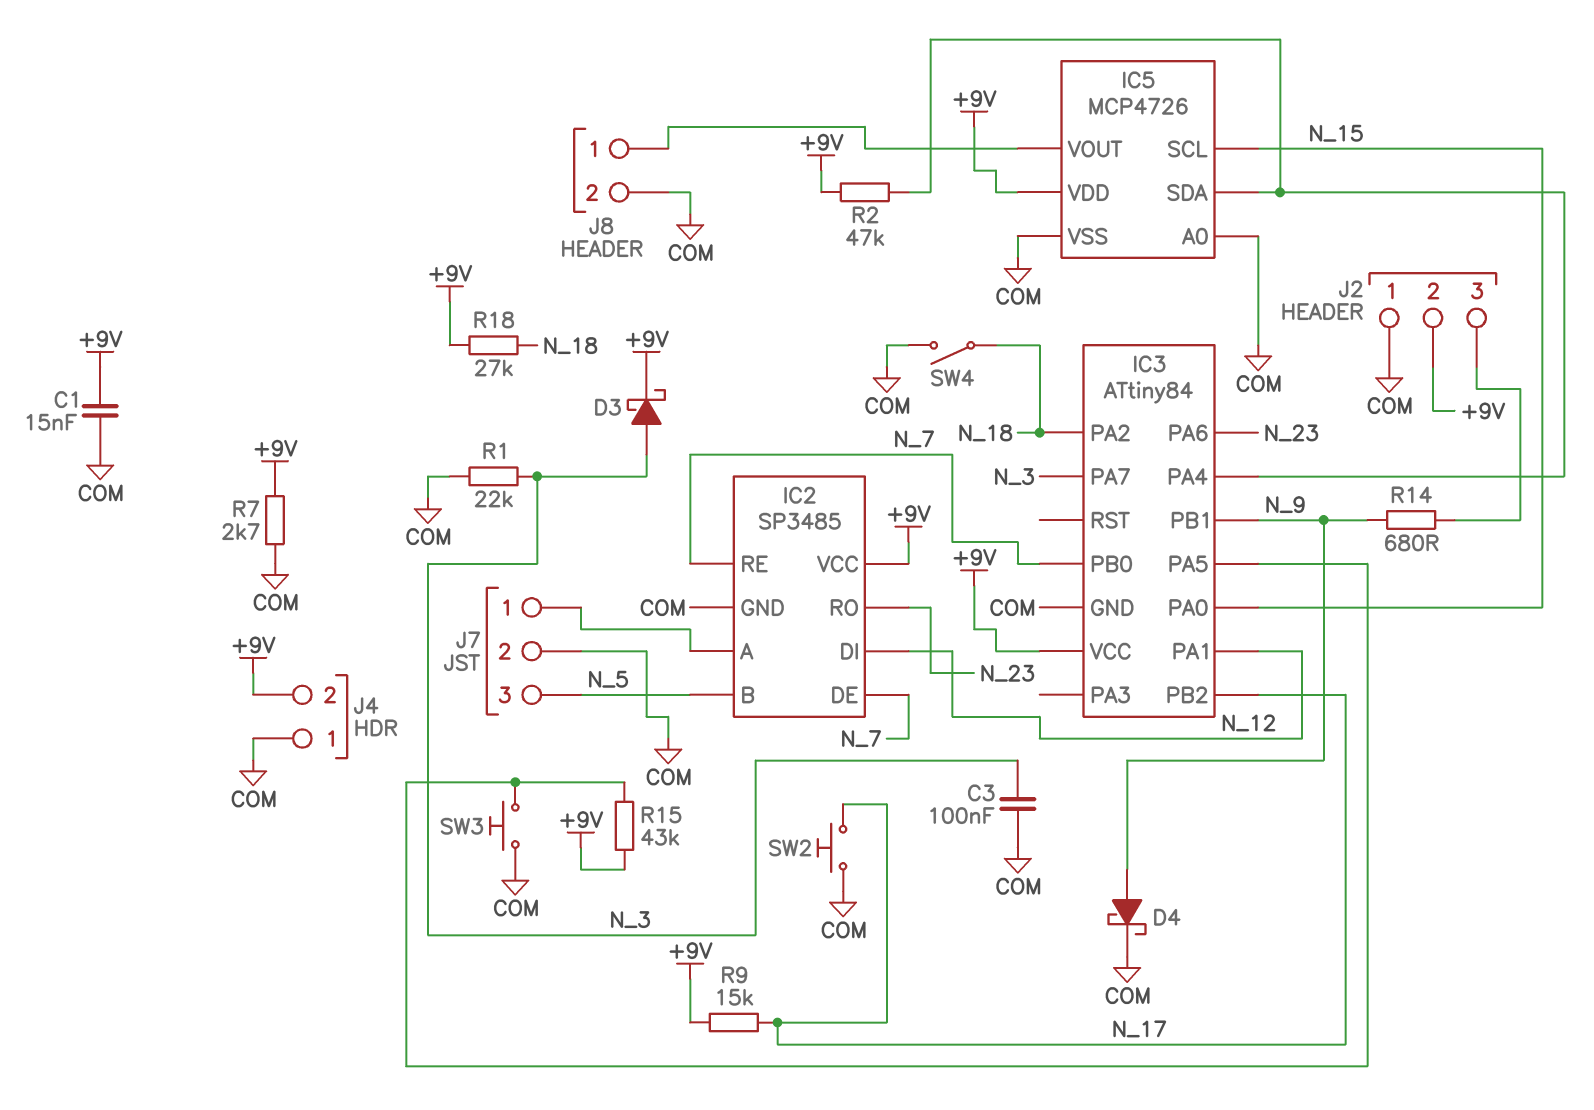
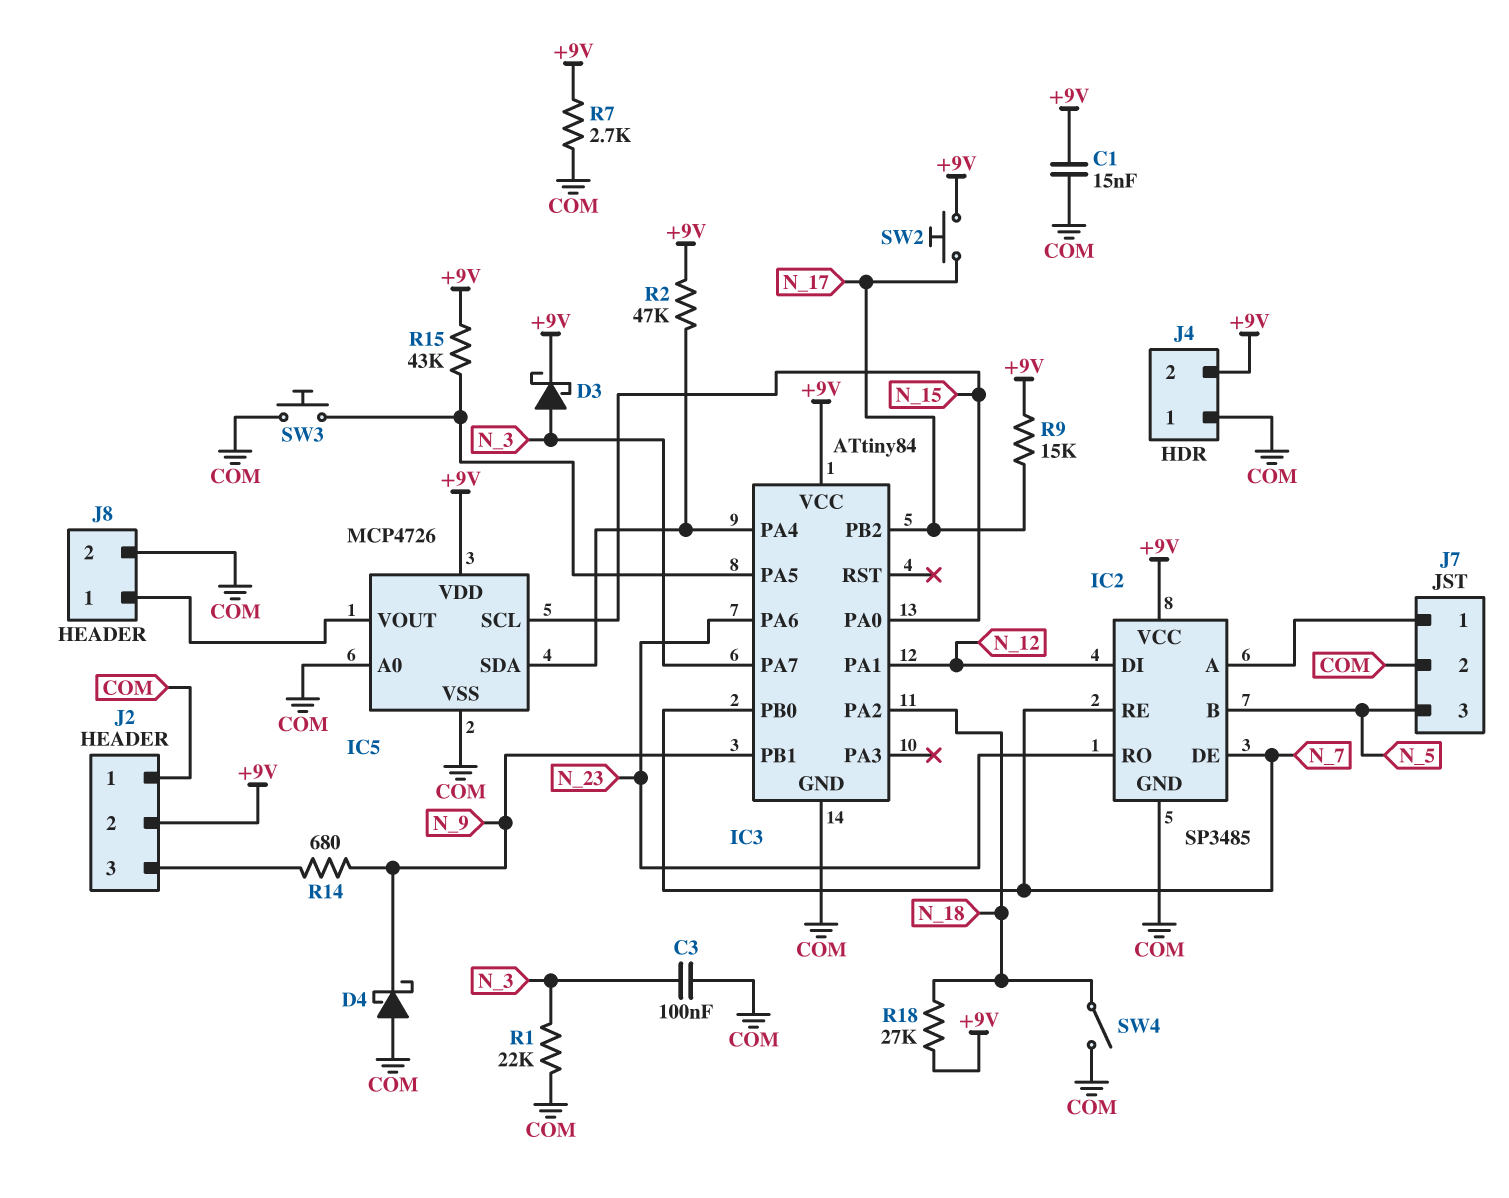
D4: schottky (A N_9, K COM) -> schottky (A COM, K N_9)
SW2: button (COM, N_17) -> button (+9V, N_17)

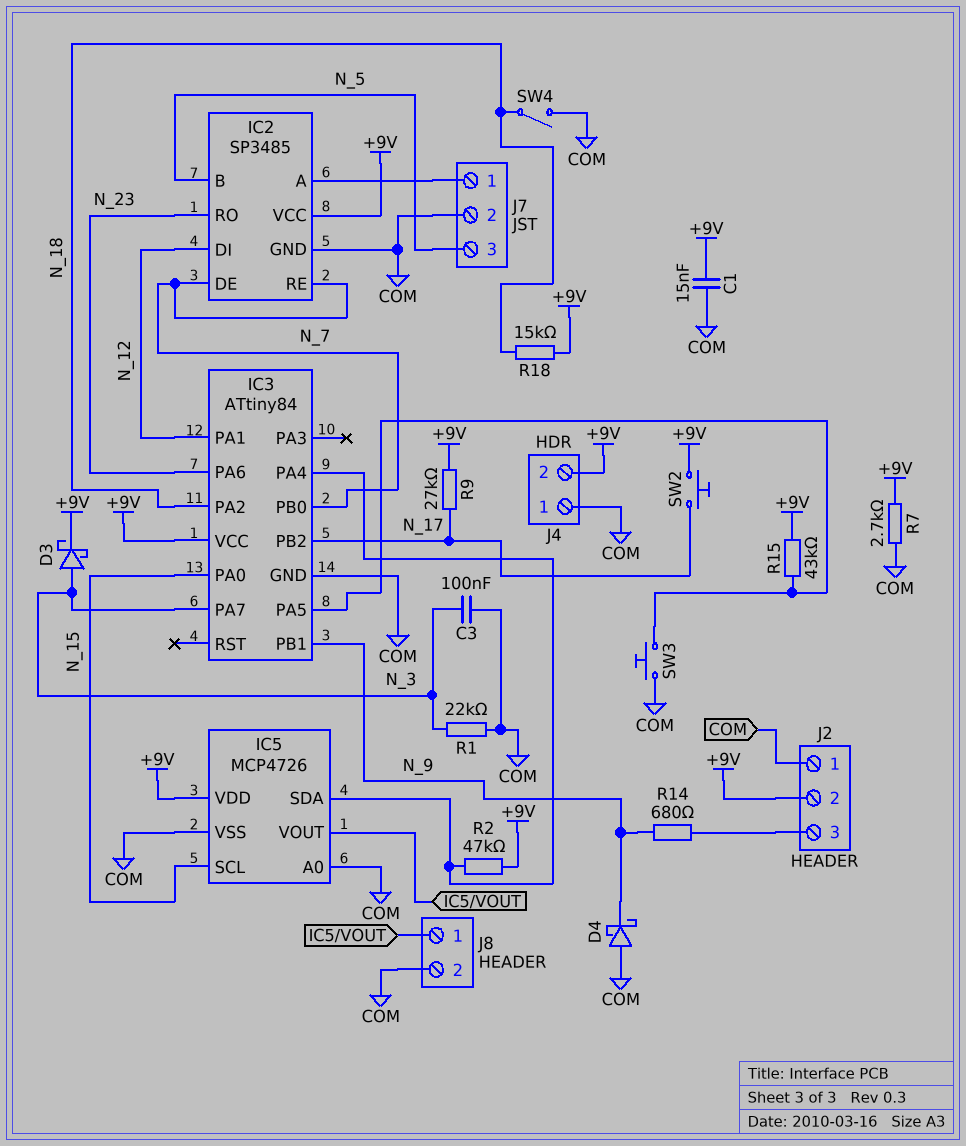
R9: 15k (+9V, N_17) -> 27k (+9V, N_17)
R18: 27k (+9V, N_18) -> 15k (+9V, N_18)

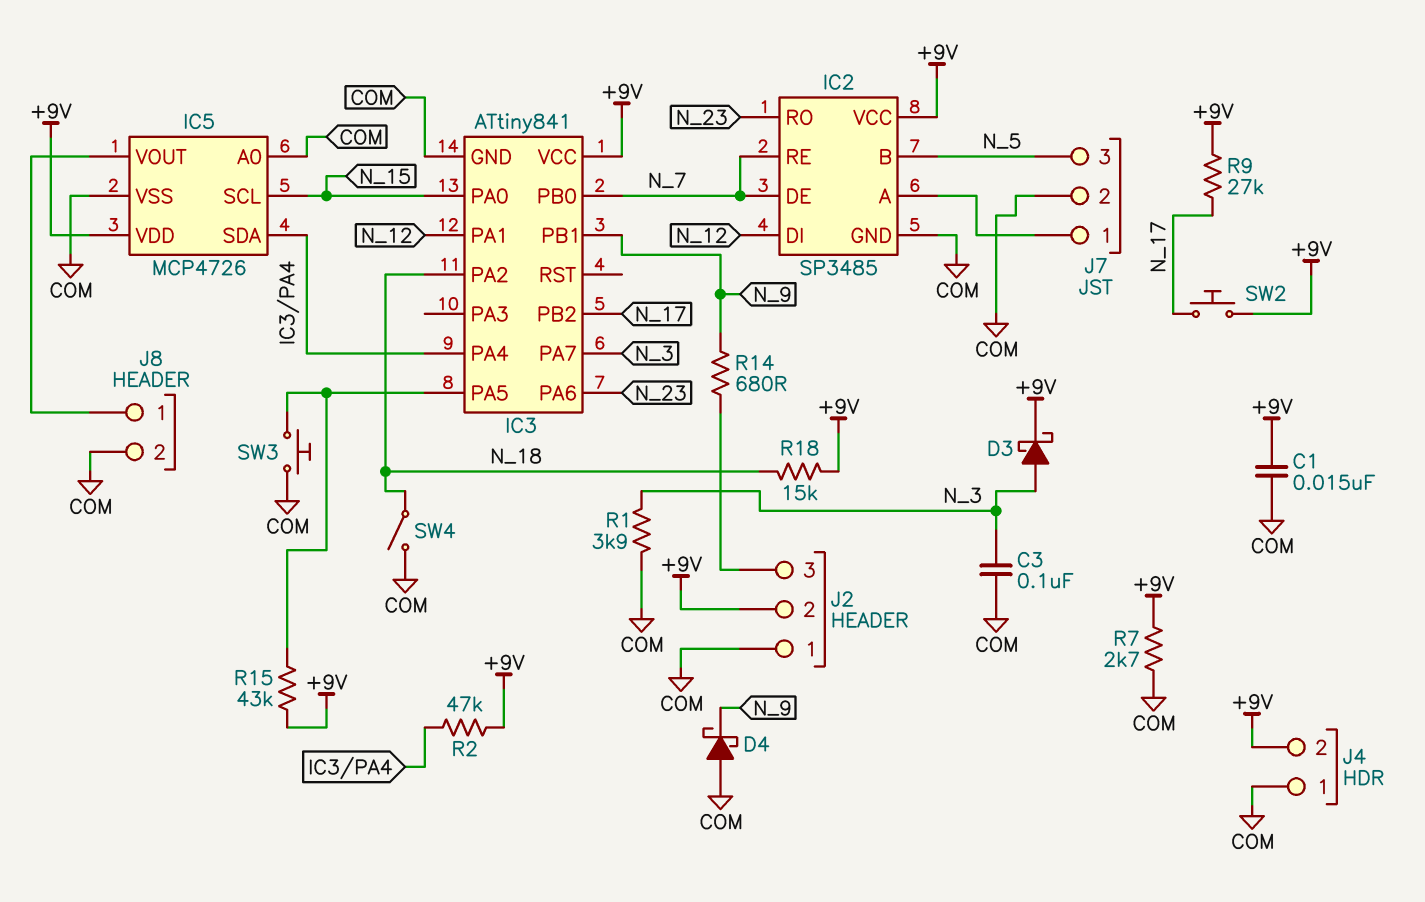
IC3: ATtiny84 -> ATtiny841
R1: 22k (COM, N_3) -> 3.9k (COM, N_3)

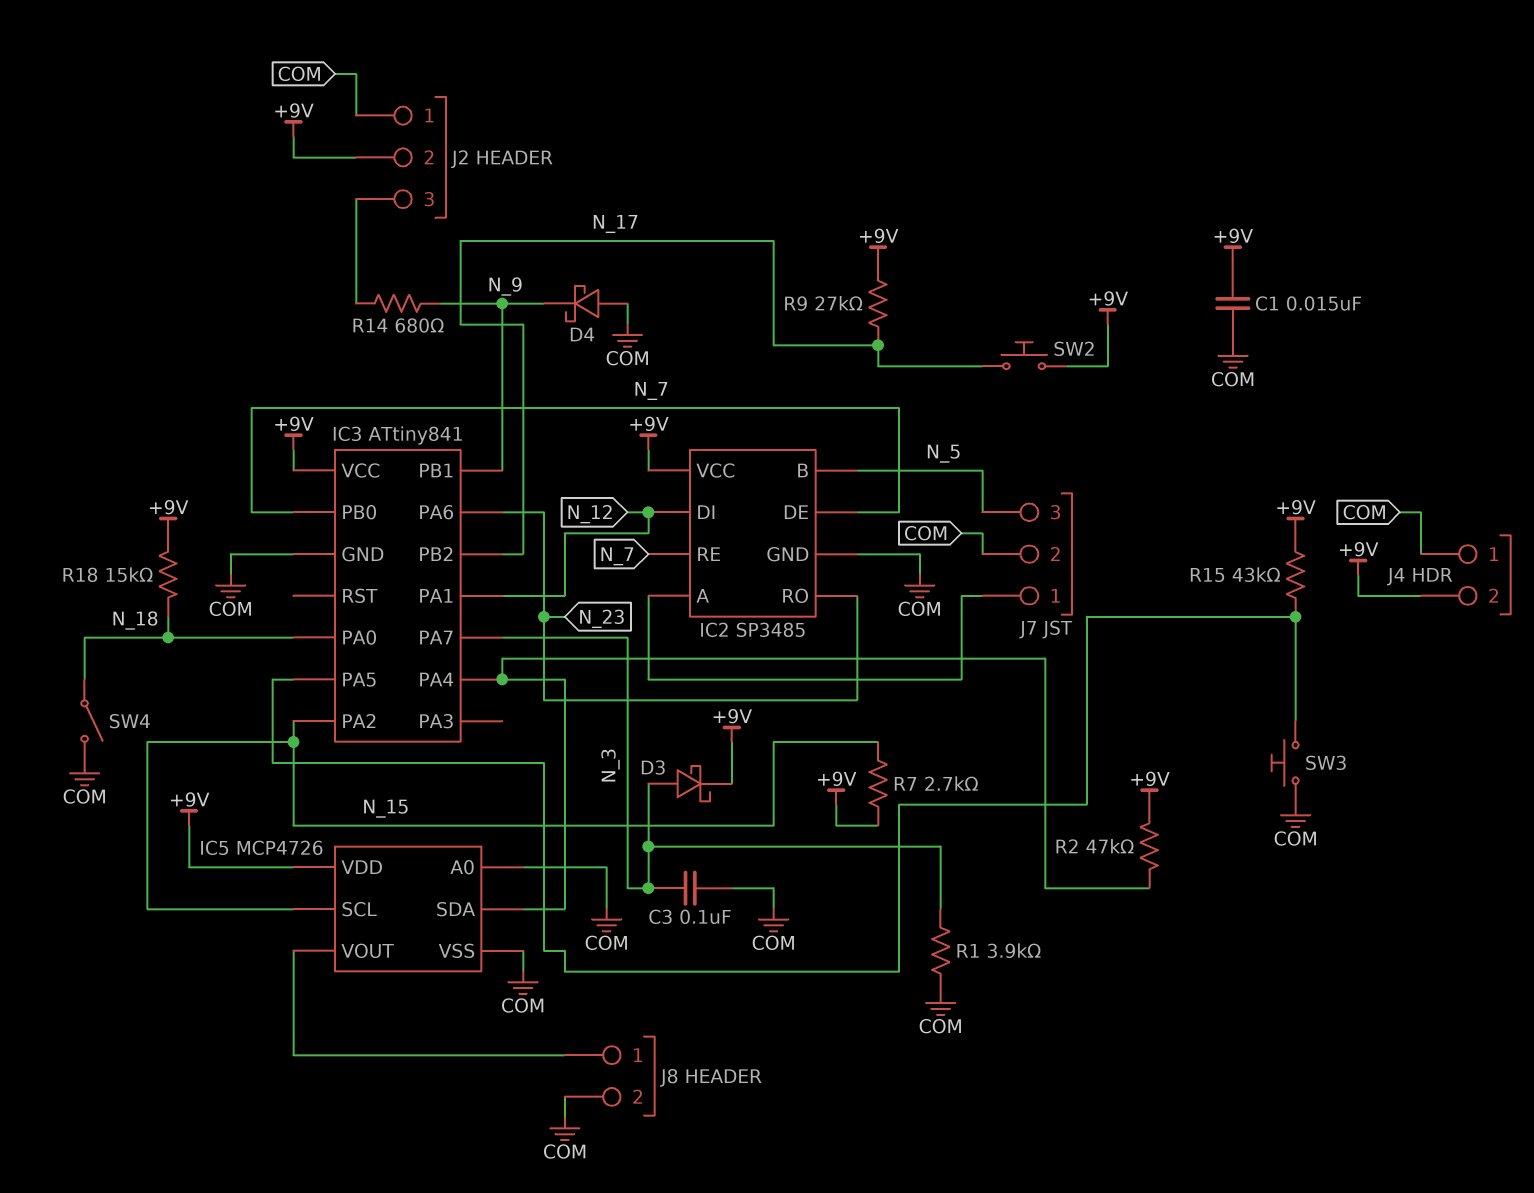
IC3 pin PA0: N_15 -> N_18
IC3 pin PA2: N_18 -> N_15
R7: 2.7k (+9V, COM) -> 2.7k (+9V, N_15)

